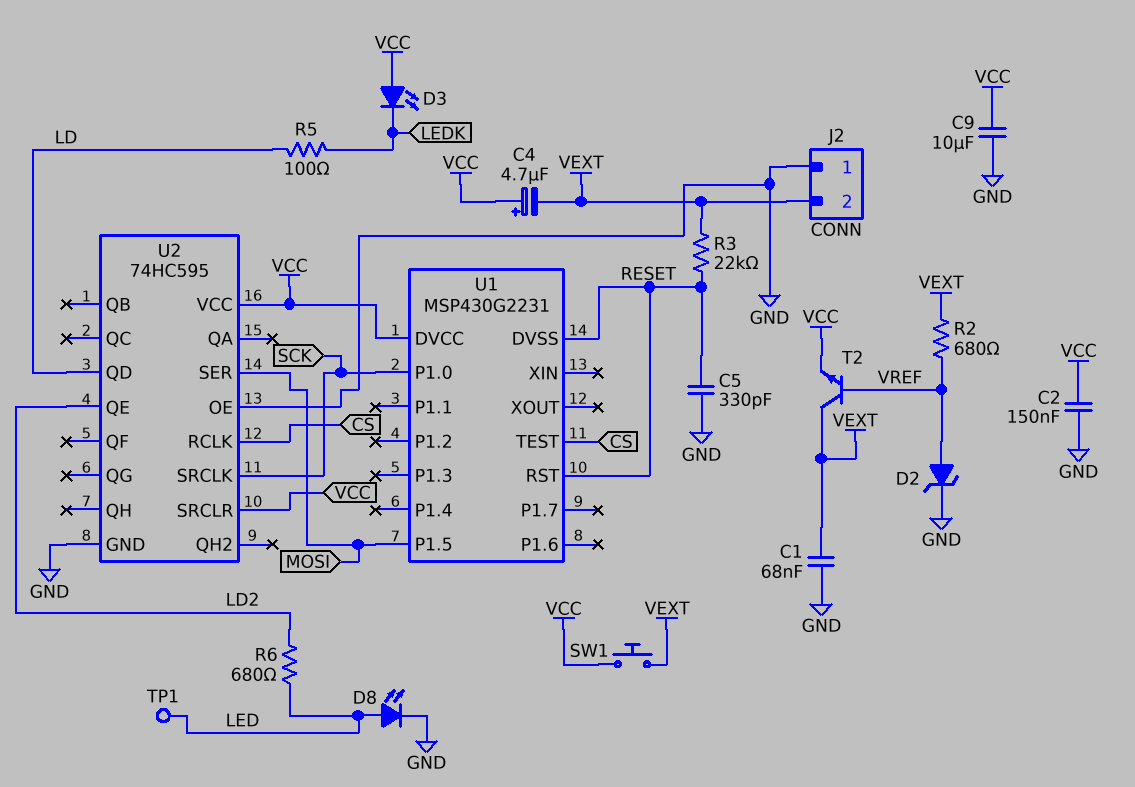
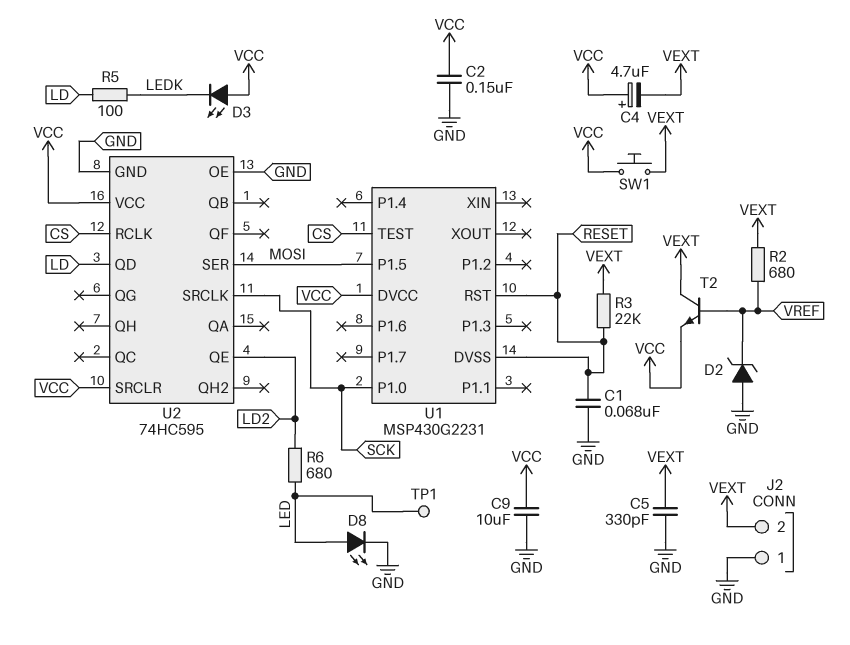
C1: 68nF (GND, VEXT) -> 68nF (GND, RESET)
C5: 330pF (GND, RESET) -> 330pF (GND, VEXT)
D2: zener (A VREF, K GND) -> zener (A GND, K VREF)

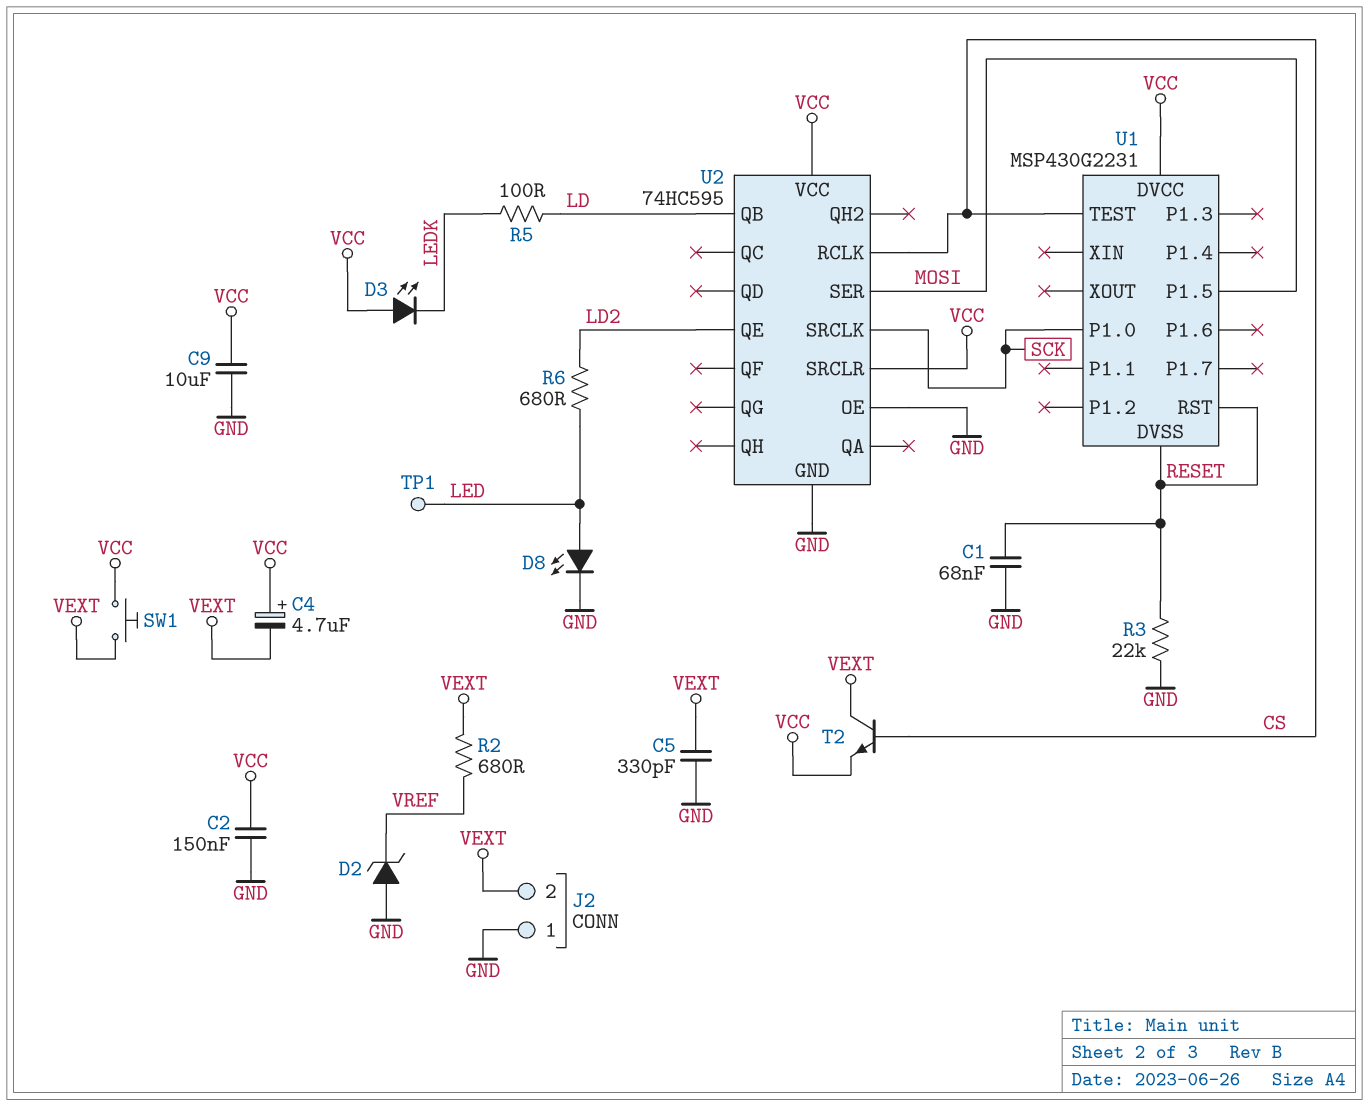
R3: 22k (RESET, VEXT) -> 22k (GND, RESET)
T2: NPN (B VREF, C VEXT, E VCC) -> NPN (B CS, C VEXT, E VCC)
U2 pin QB: none -> LD
U2 pin QD: LD -> none

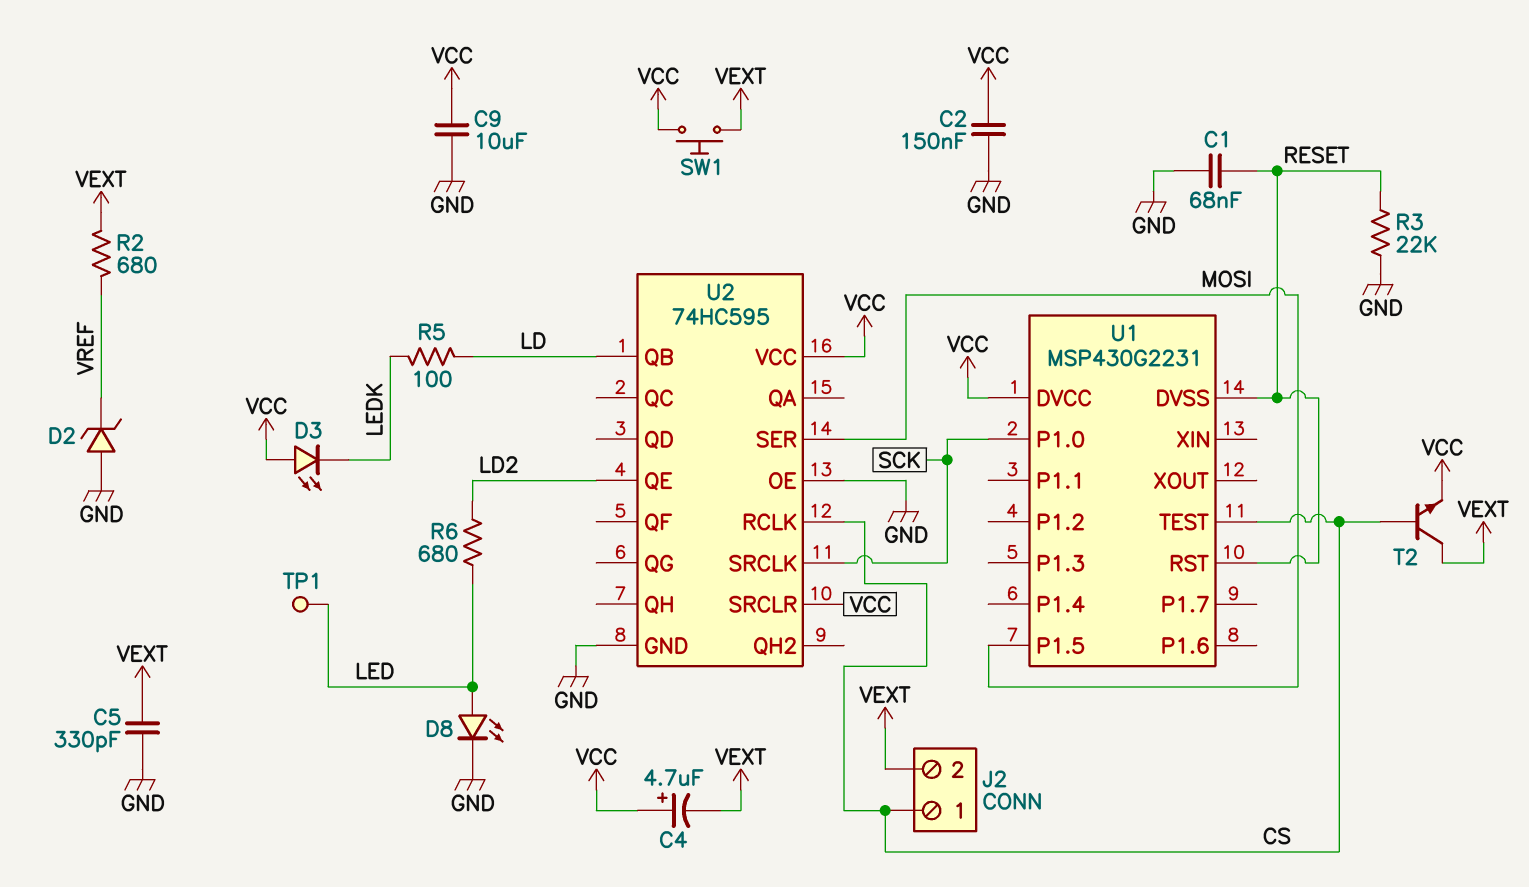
J2 pin 1: GND -> CS

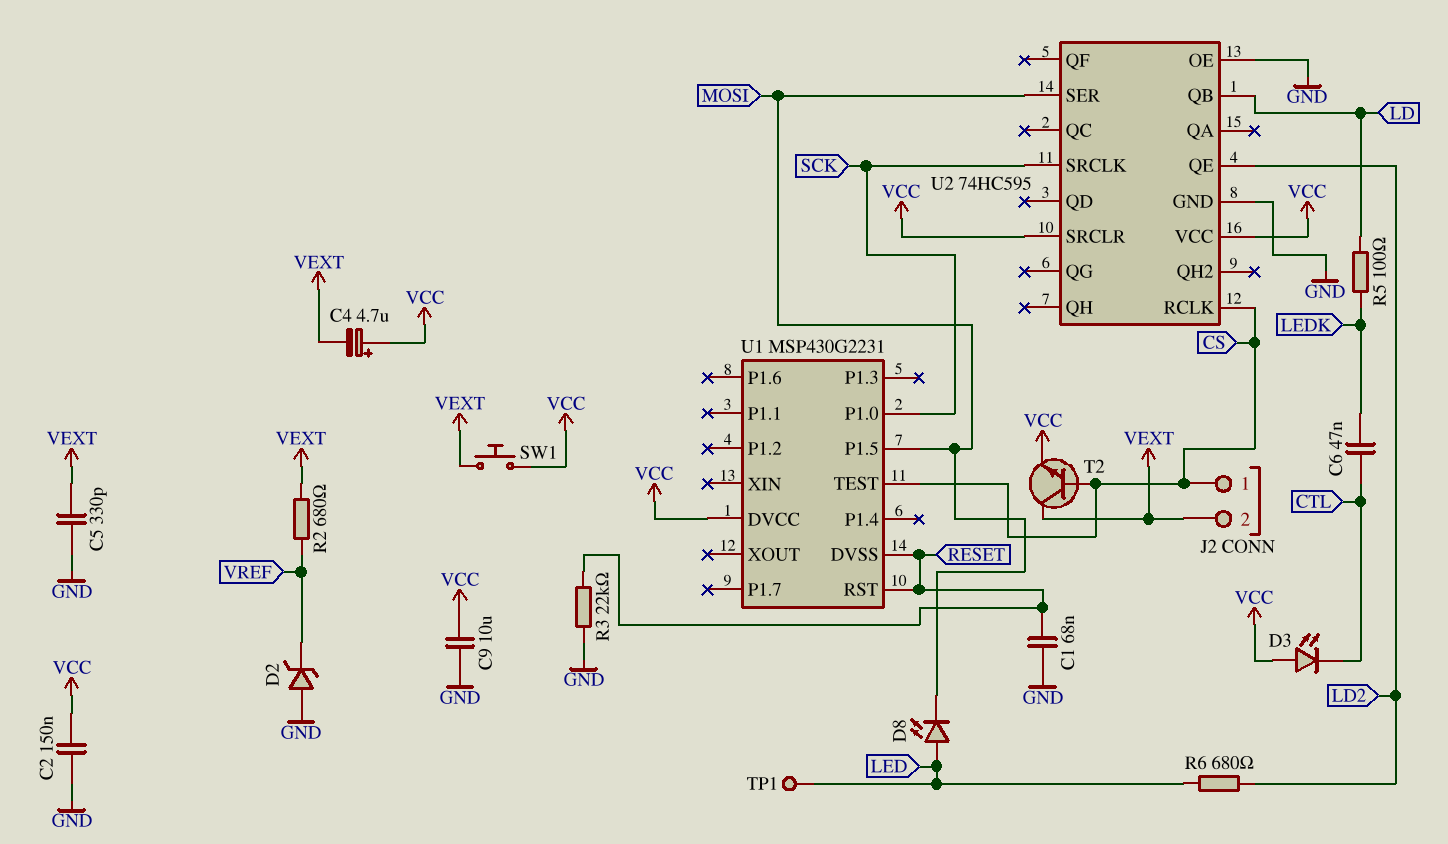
C6: none -> 47nF (CTL, LEDK)
D3: LED (A VCC, K LEDK) -> LED (A VCC, K CTL)
D8: LED (A LED, K GND) -> LED (A LED, K MOSI)

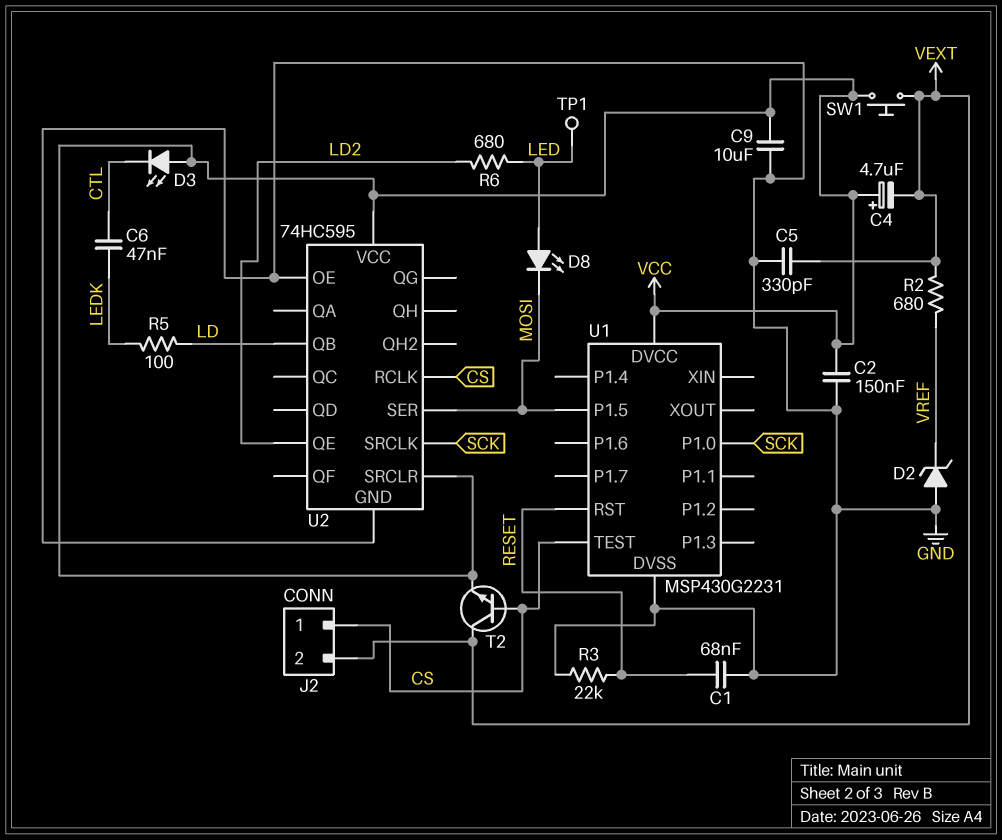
U1 pin DVSS: RESET -> GND

